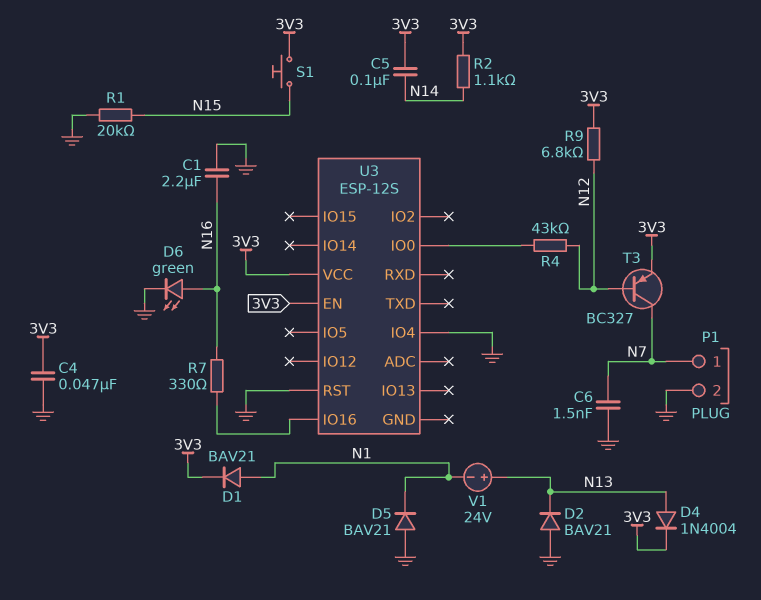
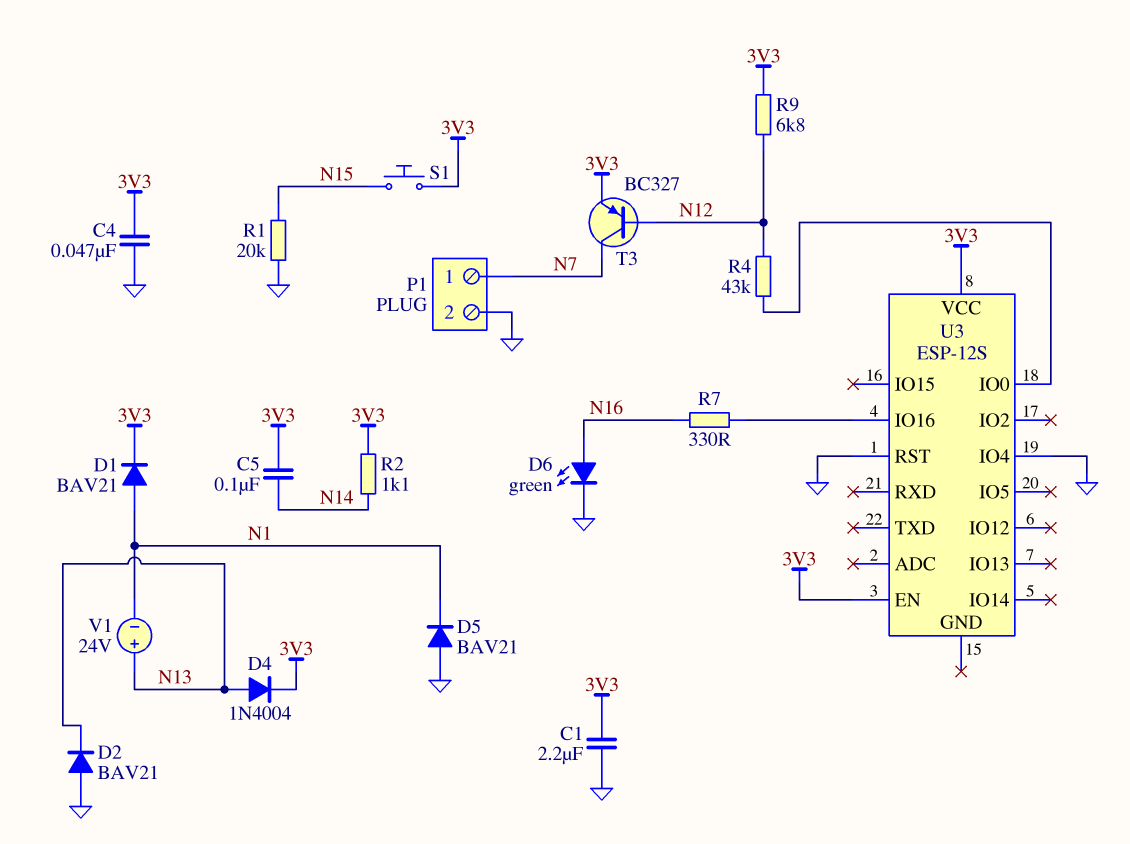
C1: 2.2uF (GND, N16) -> 2.2uF (3V3, GND)
C6: 1.5nF (GND, N7) -> none

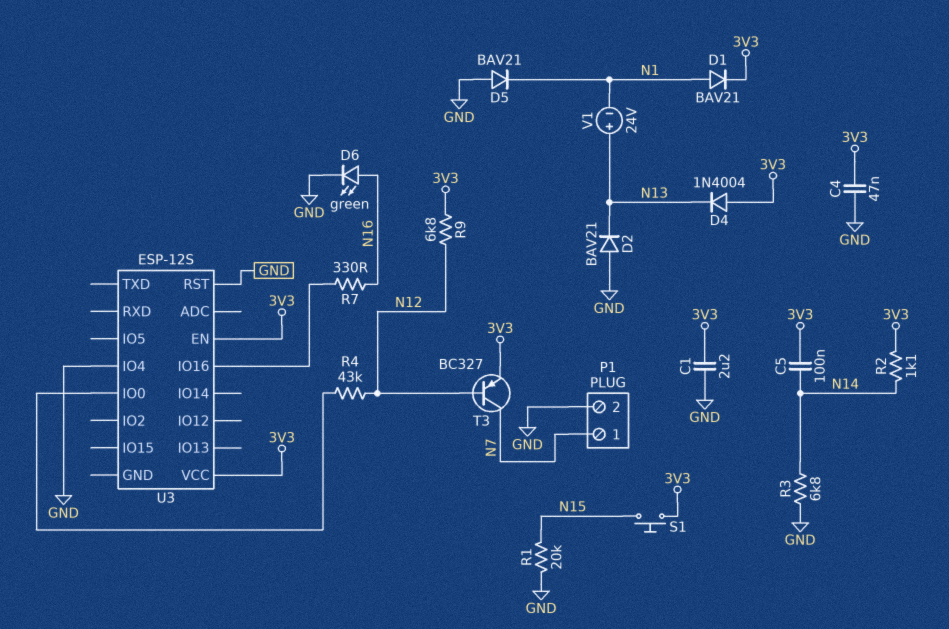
D4: diode 1N4004 (A N13, K 3V3) -> diode 1N4004 (A 3V3, K N13)
R3: none -> 6.8k (GND, N14)

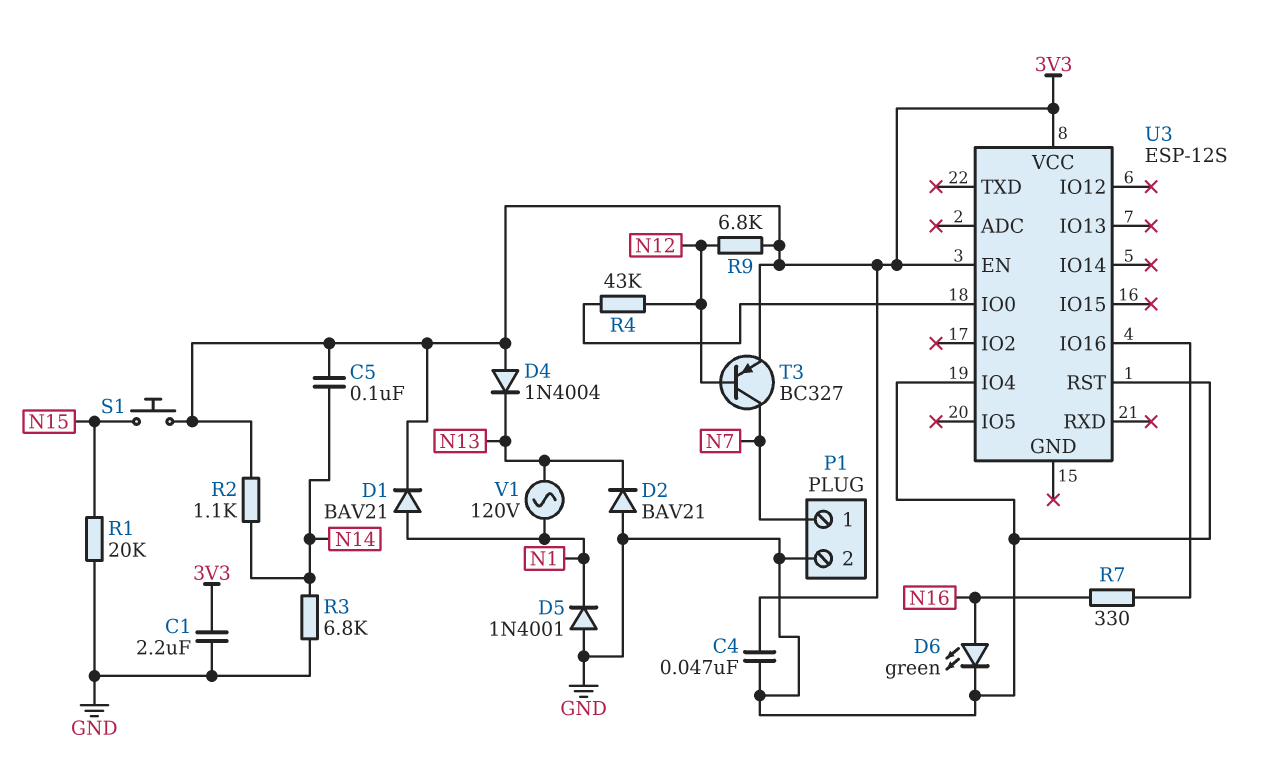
D5: diode BAV21 (A GND, K N1) -> diode 1N4001 (A GND, K N1)
V1: 24V (plus N13, minus N1) -> AC 120V (N1, N13)

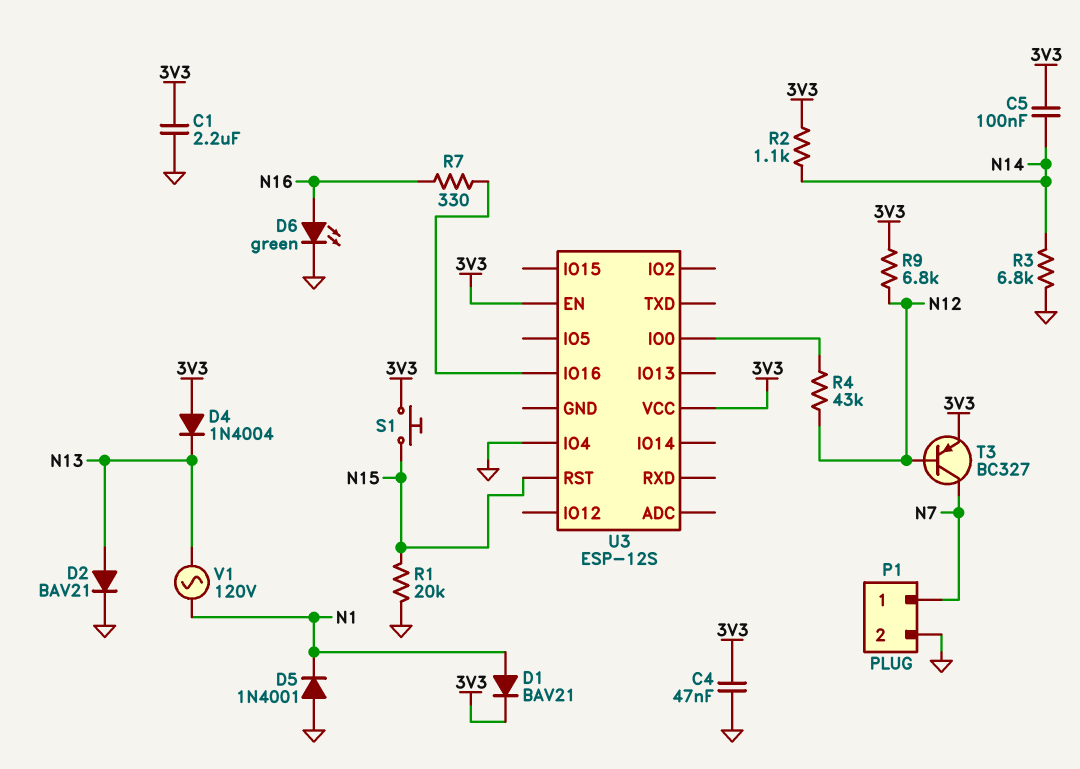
D2: diode BAV21 (A GND, K N13) -> diode BAV21 (A N13, K GND)
U3 pin RST: GND -> N15

